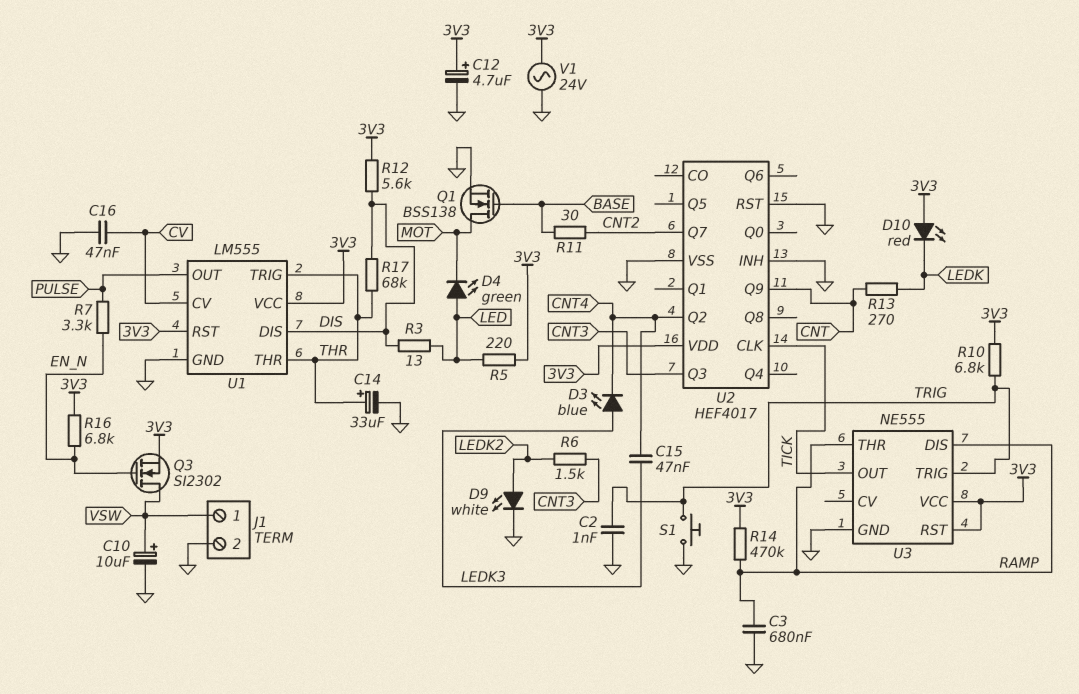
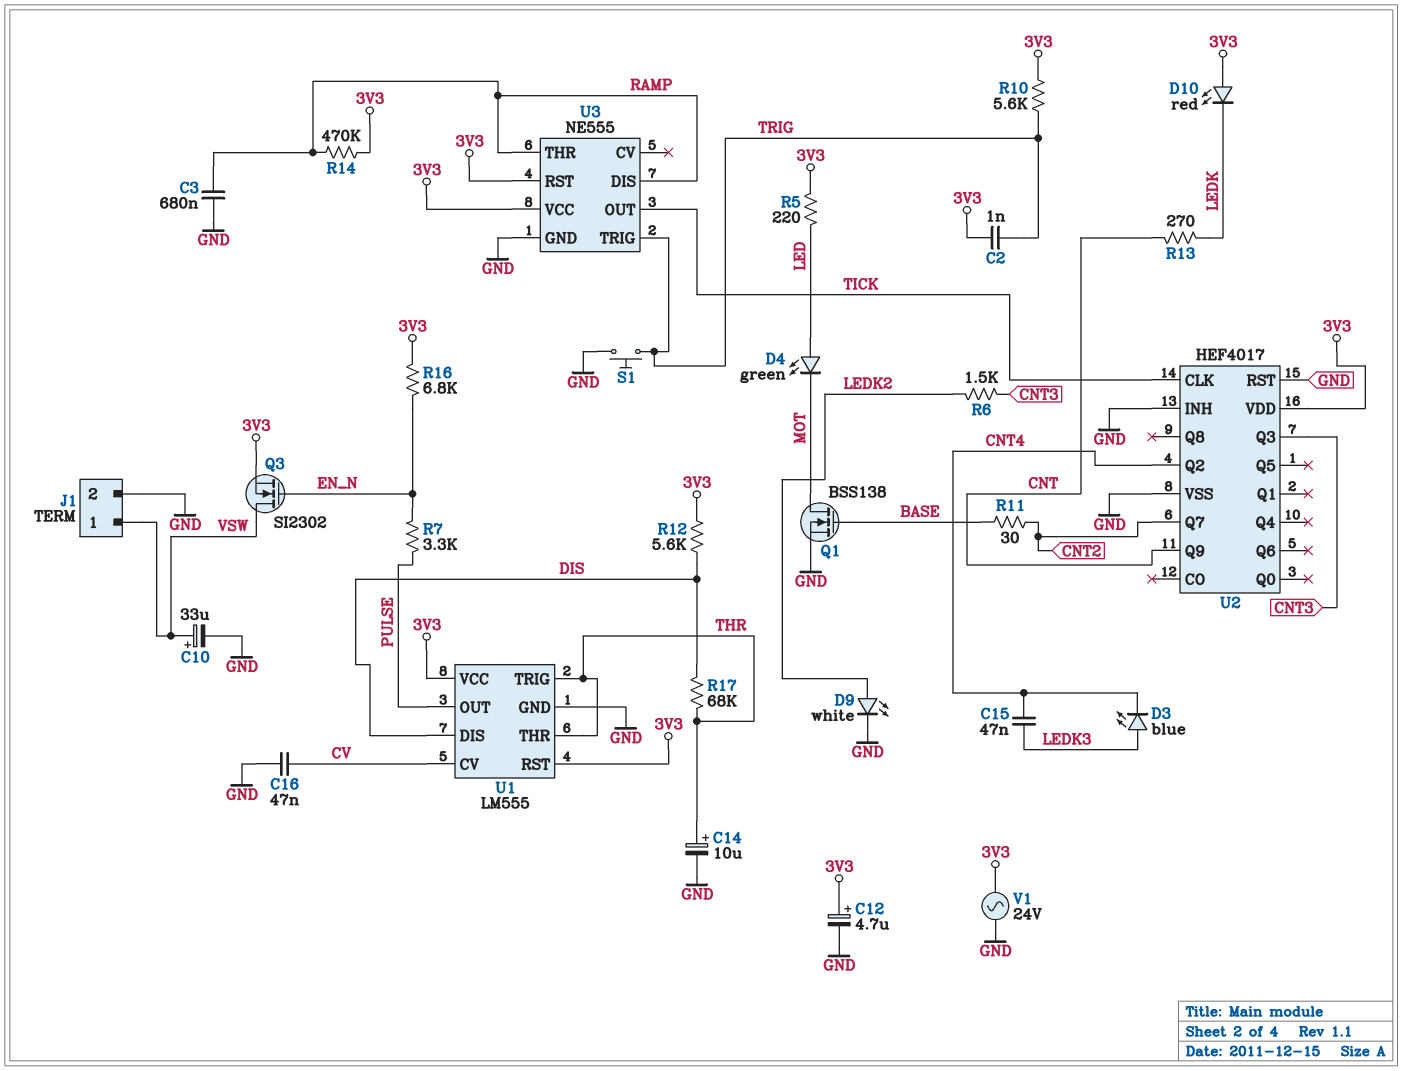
C2: 1nF (GND, TRIG) -> 1nF (3V3, TRIG)
C10: 10uF (plus VSW, minus GND) -> 33uF (plus VSW, minus GND)
C14: 33uF (plus THR, minus GND) -> 10uF (plus THR, minus GND)
R3: 13 (DIS, LED) -> none
R10: 6.8k (3V3, TRIG) -> 5.6k (3V3, TRIG)

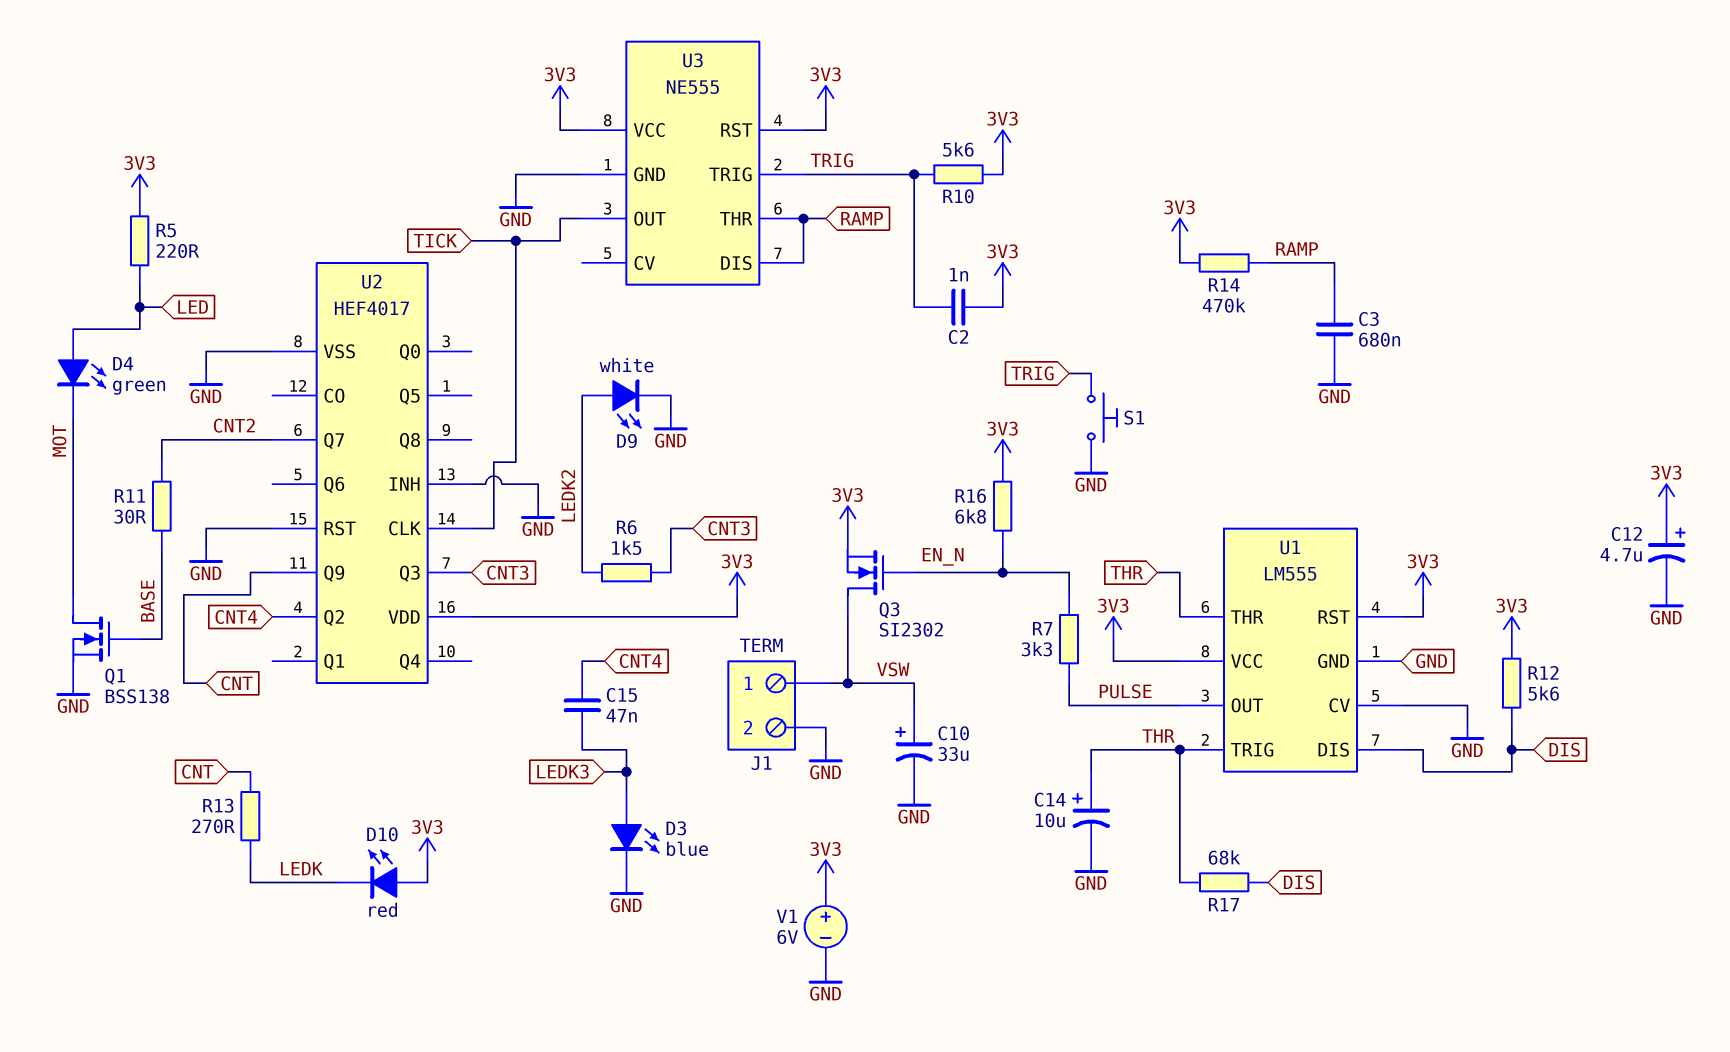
C16: 47nF (CV, GND) -> none
D3: LED blue (A LEDK3, K CNT4) -> LED blue (A LEDK3, K GND)
U1 pin CV: CV -> GND
V1: AC 24V (3V3, GND) -> 6V (plus 3V3, minus GND)

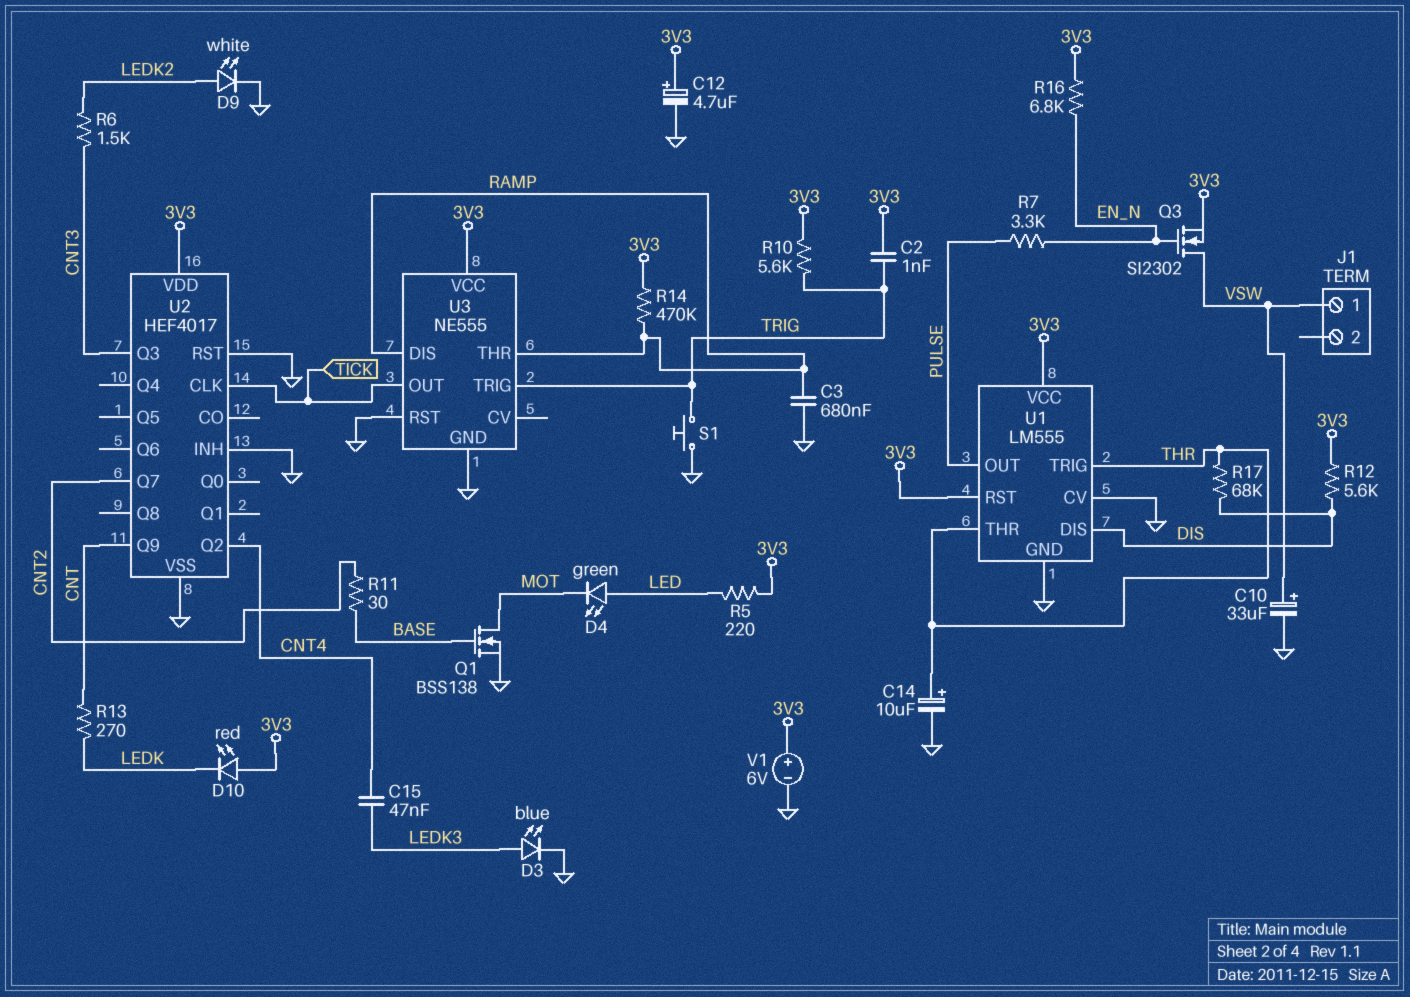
J1 pin 2: GND -> none
U3 pin RST: 3V3 -> GND

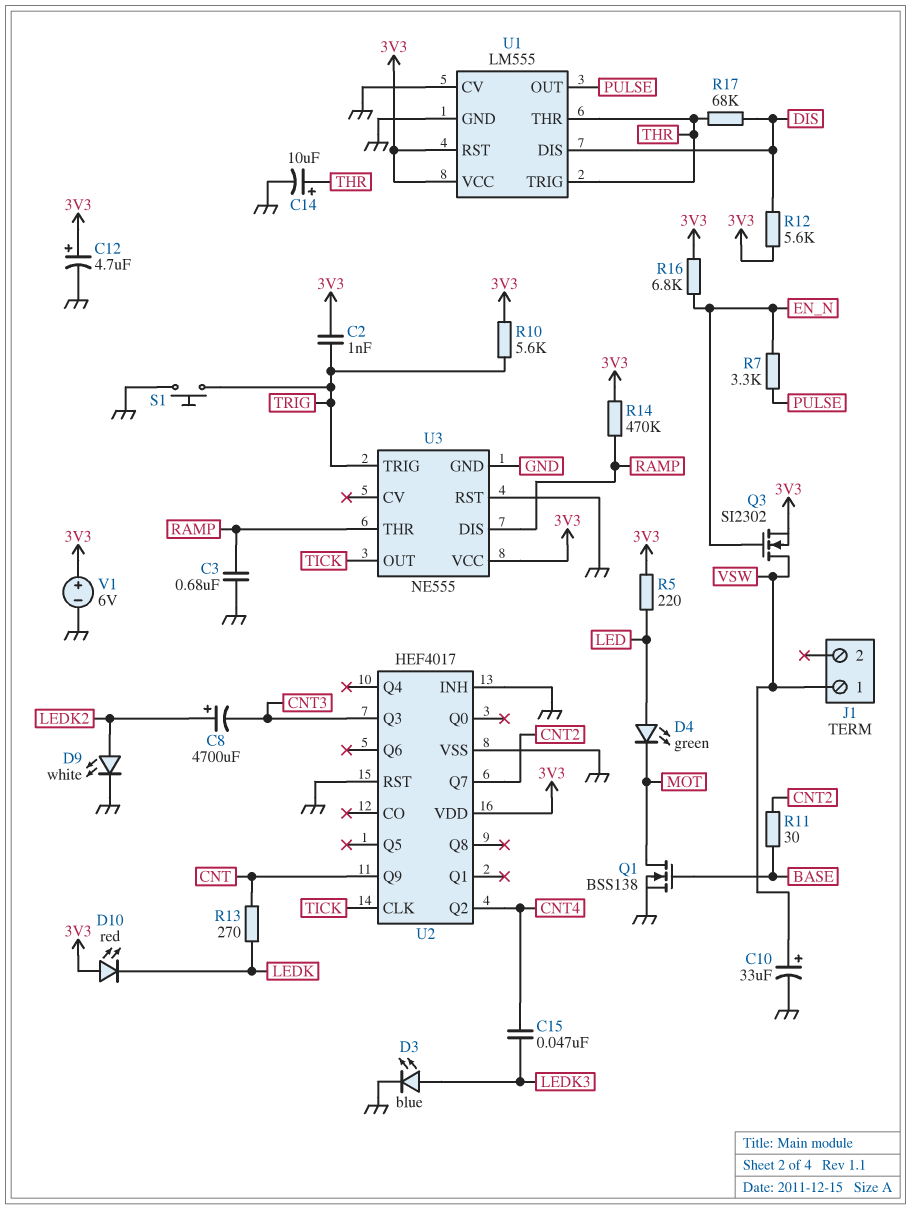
C8: none -> 4700uF (plus LEDK2, minus CNT3)
R6: 1.5k (CNT3, LEDK2) -> none

